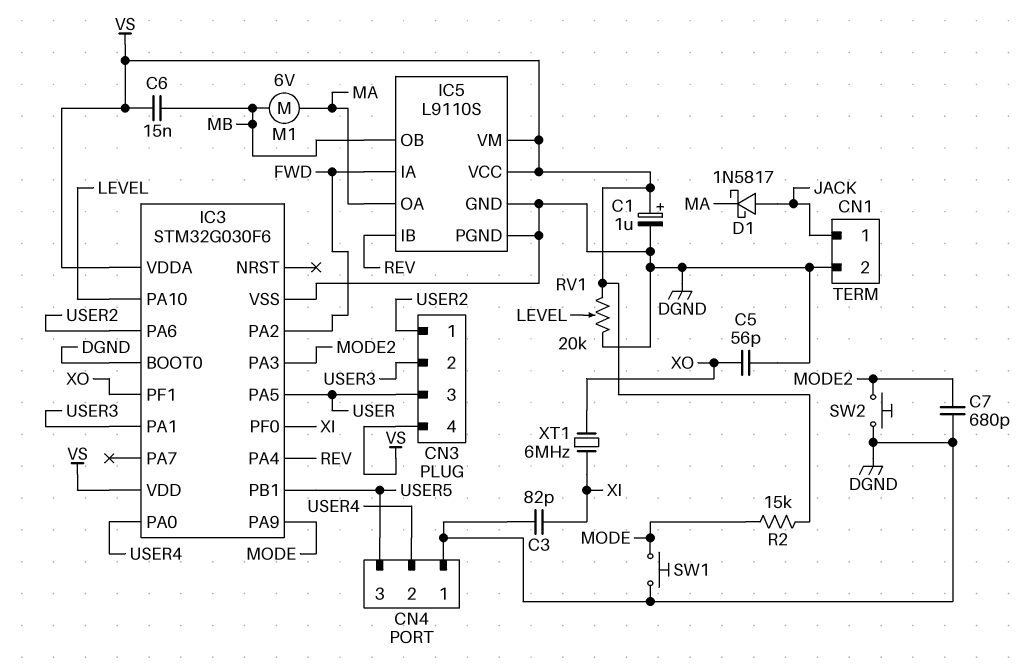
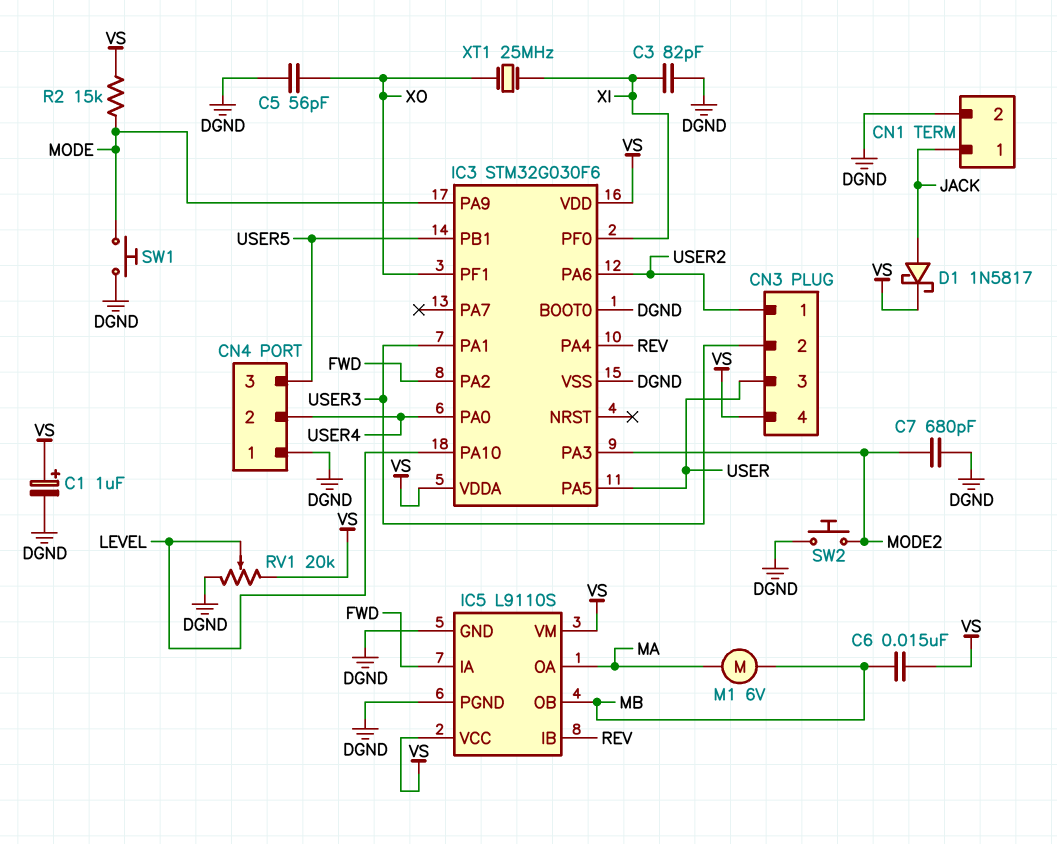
D1: schottky 1N5817 (A JACK, K MA) -> schottky 1N5817 (A JACK, K VS)
XT1: 6MHz (XI, XO) -> 25MHz (XI, XO)

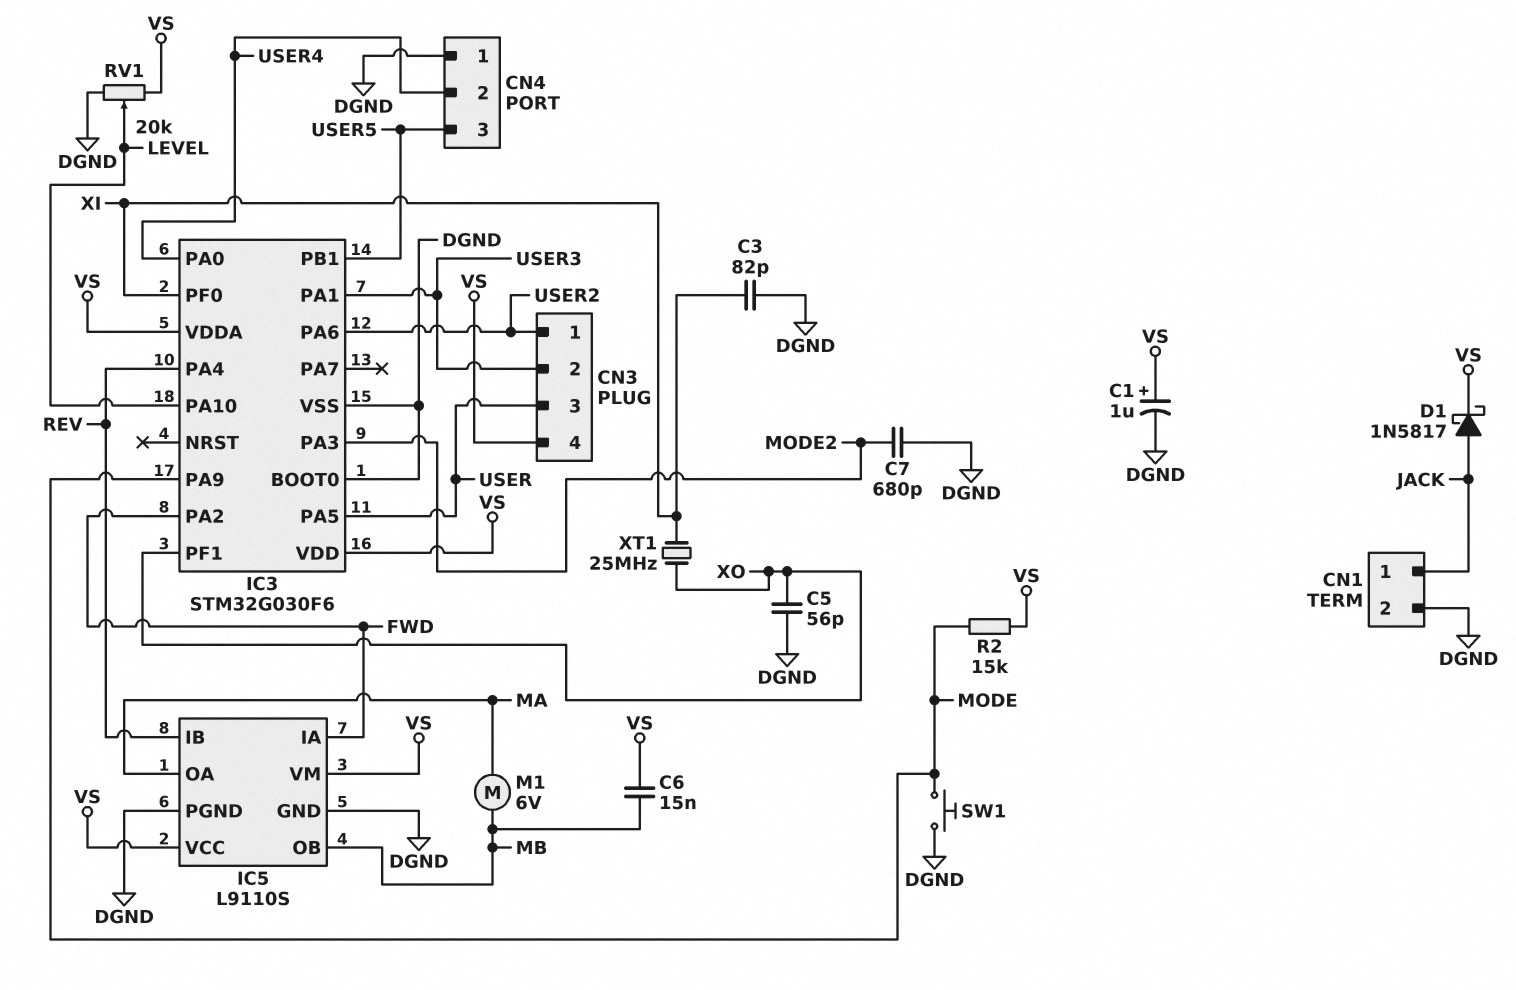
SW2: button (DGND, MODE2) -> none

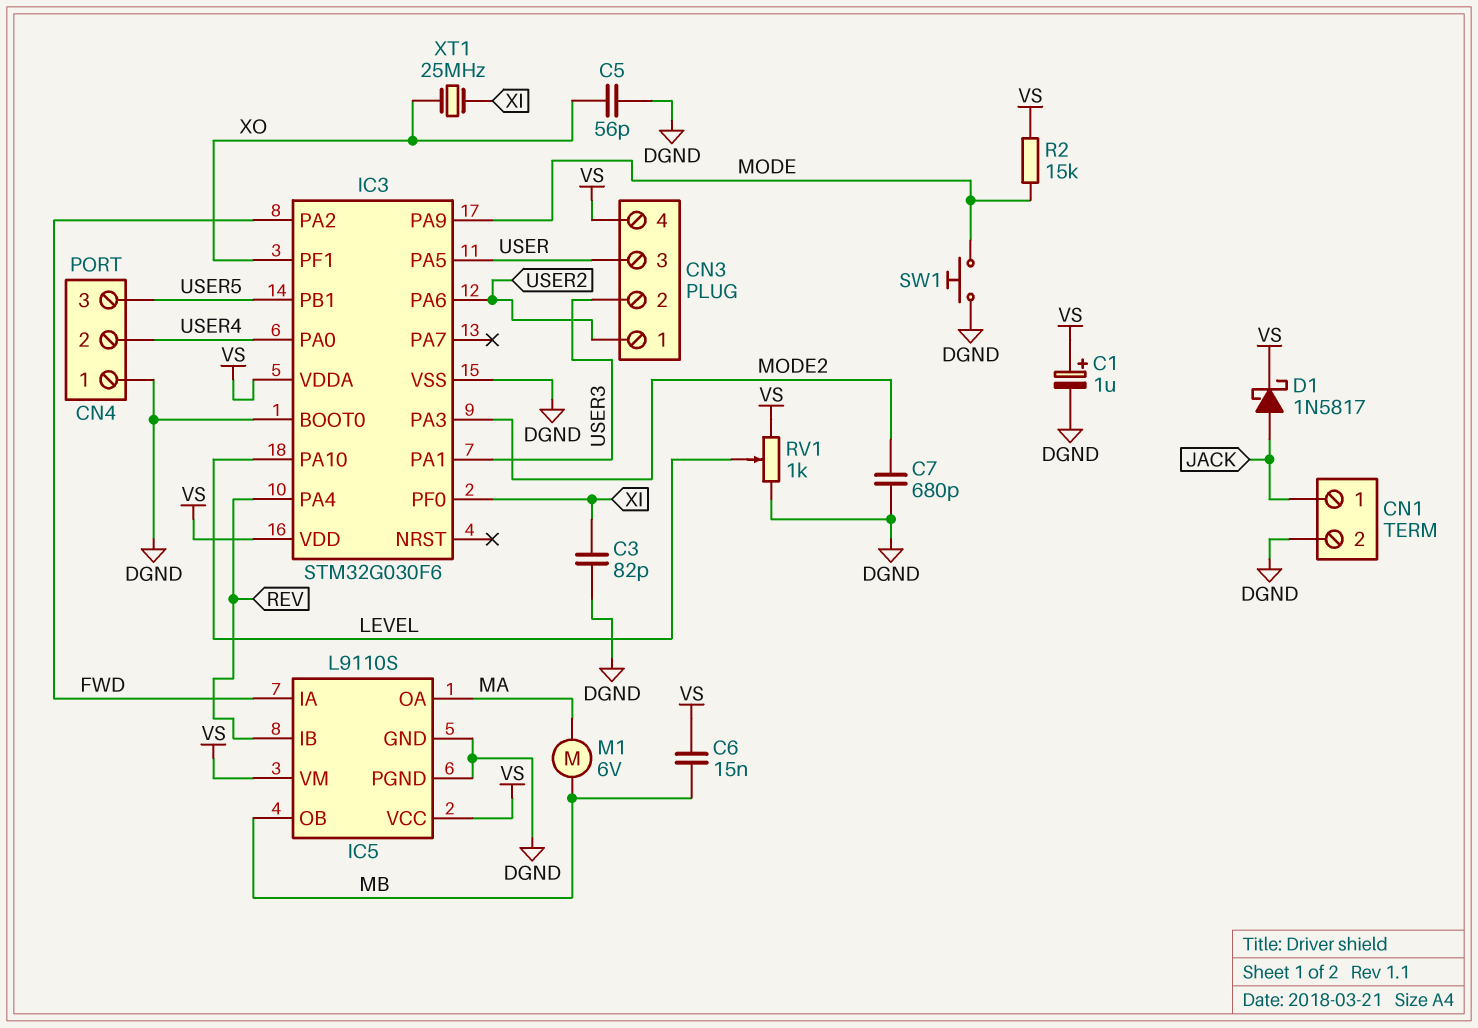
RV1: 20k (DGND, VS, wiper LEVEL) -> 1k (DGND, VS, wiper LEVEL)

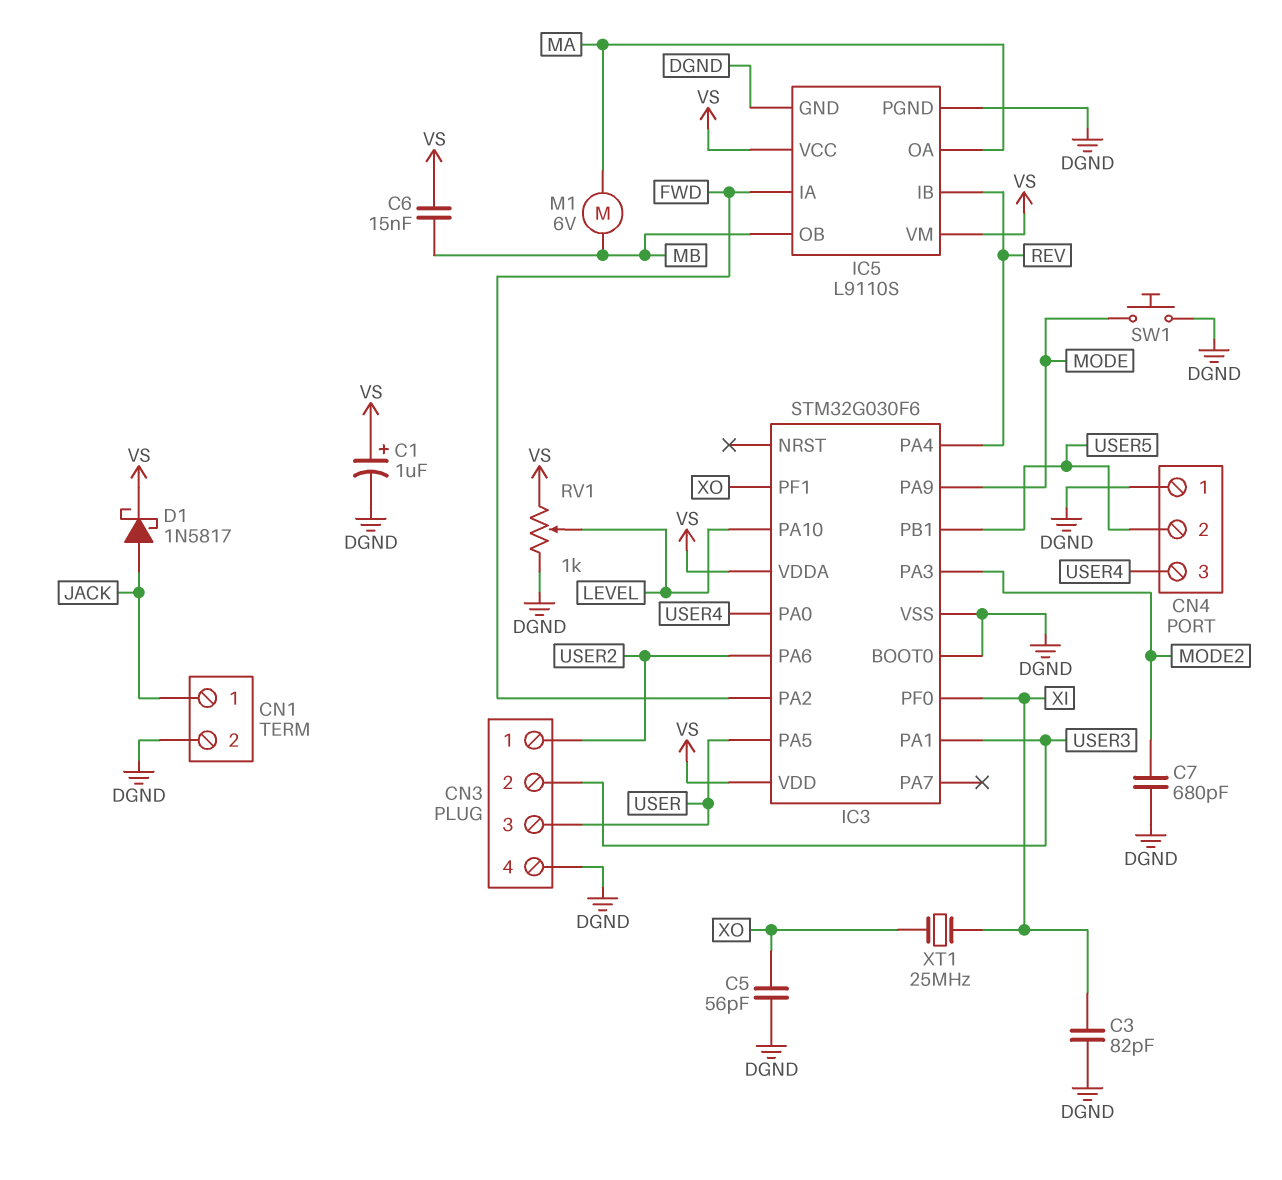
CN3 pin 4: VS -> DGND
CN4 pin 2: USER4 -> USER5
CN4 pin 3: USER5 -> USER4
R2: 15k (MODE, VS) -> none

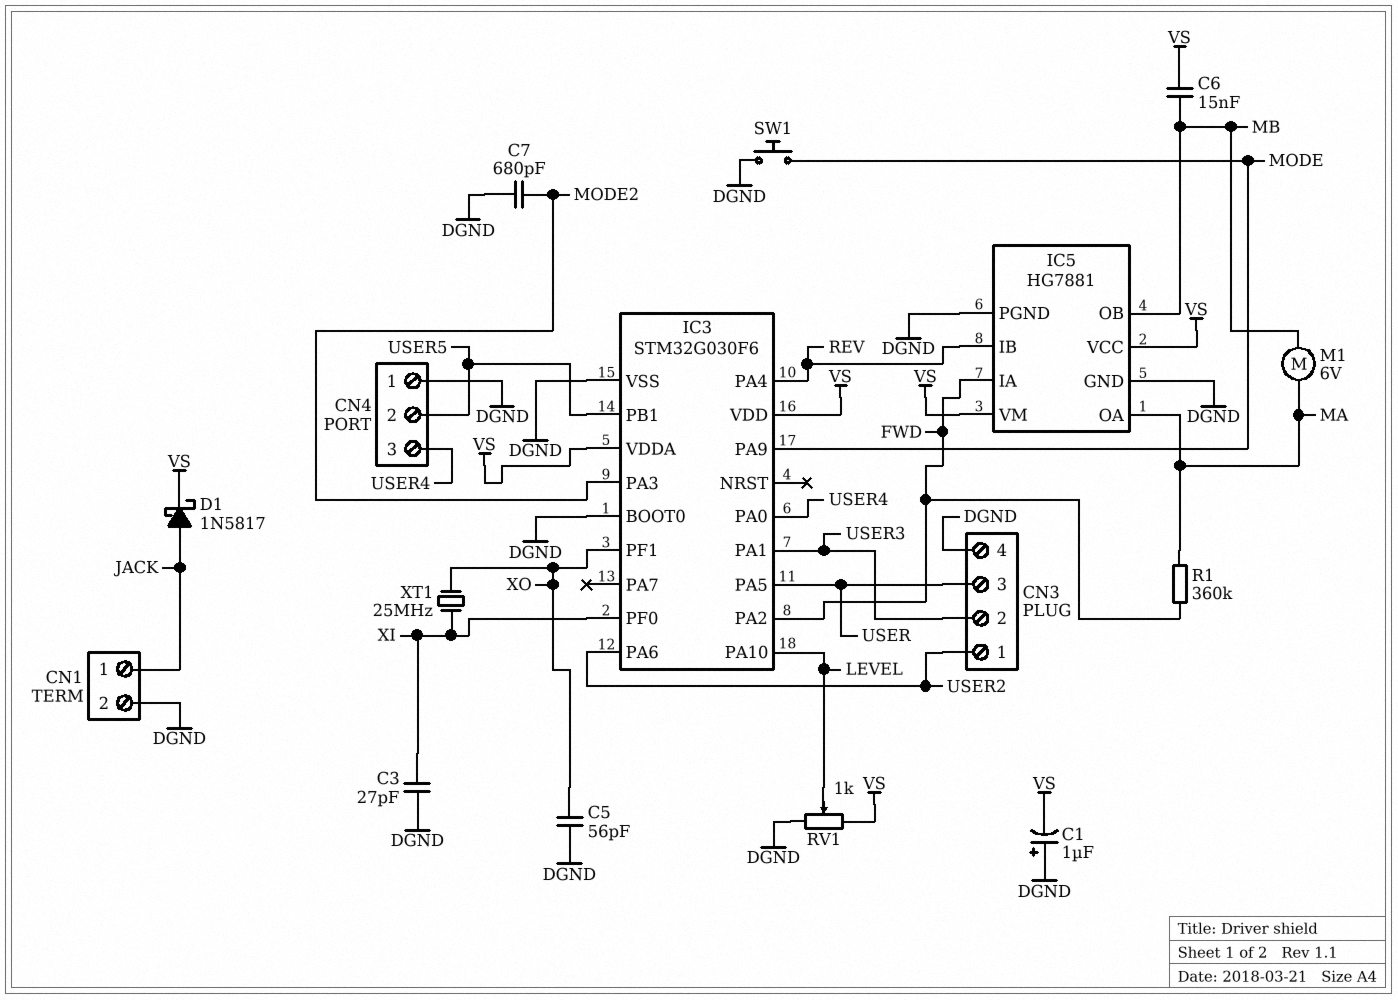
C1: 1uF (plus VS, minus DGND) -> 1uF (plus DGND, minus VS)
C3: 82pF (DGND, XI) -> 27pF (DGND, XI)
IC5: L9110S -> HG7881
R1: none -> 360k (FWD, MA)

